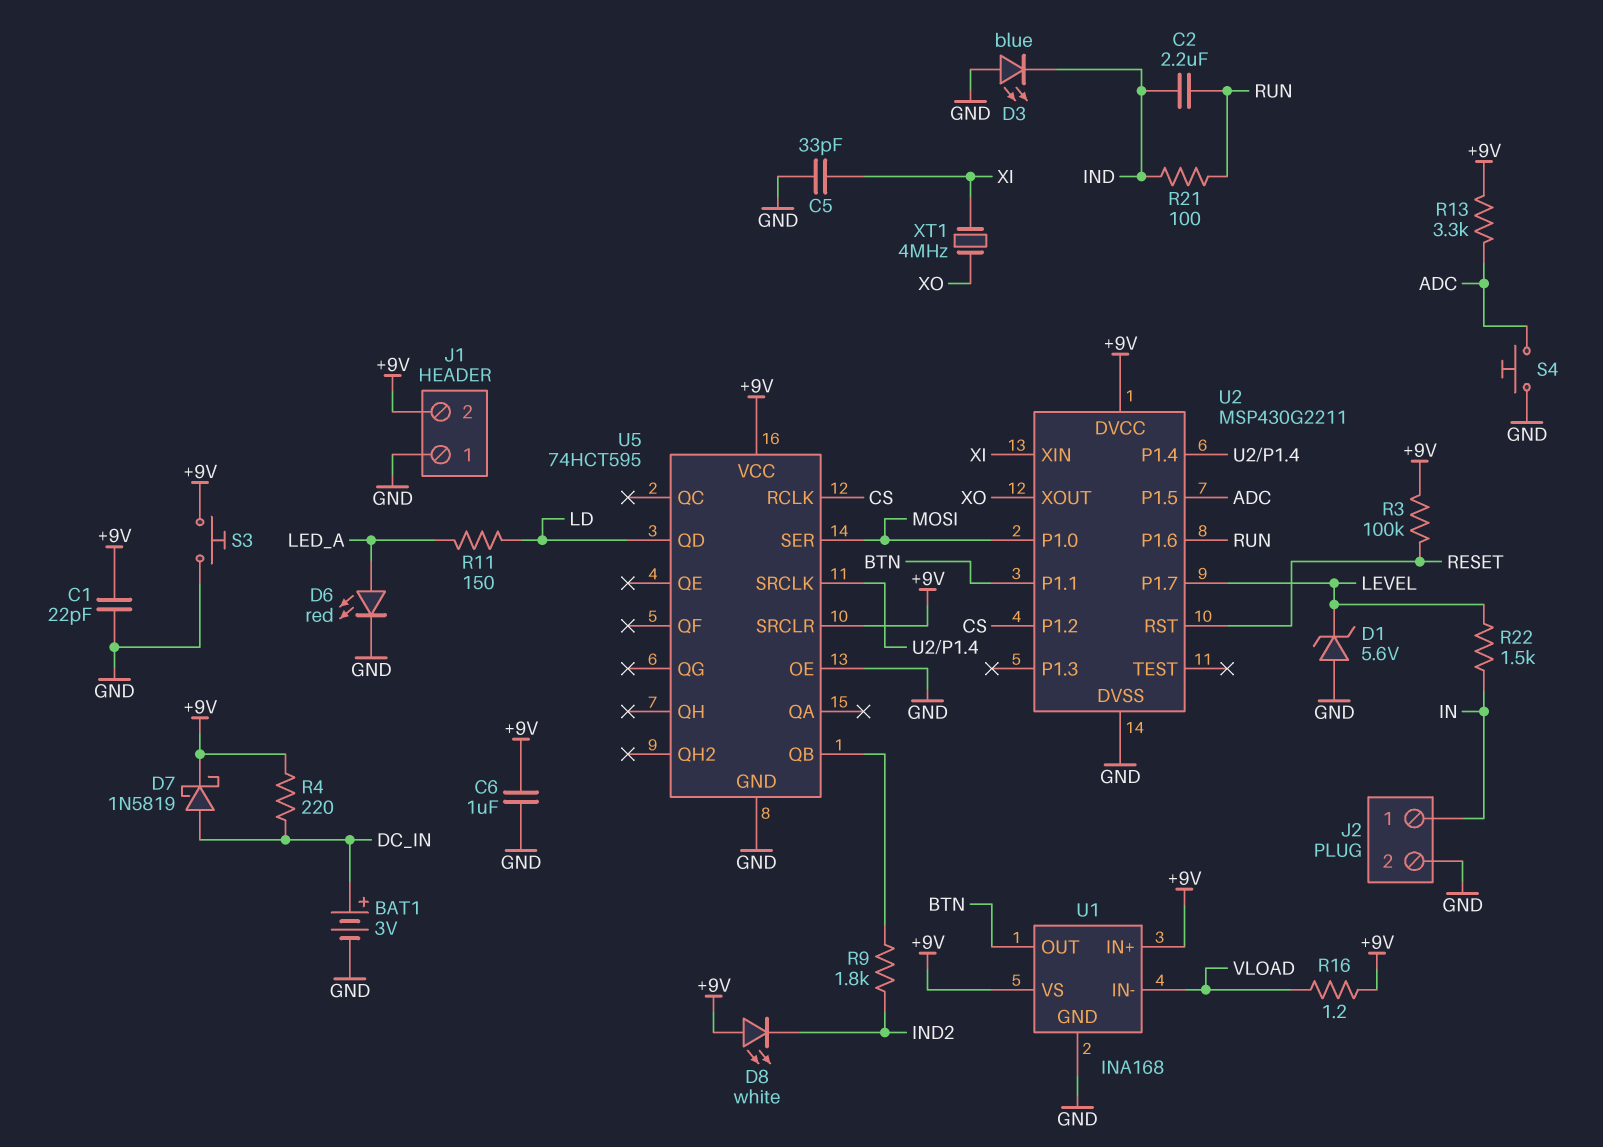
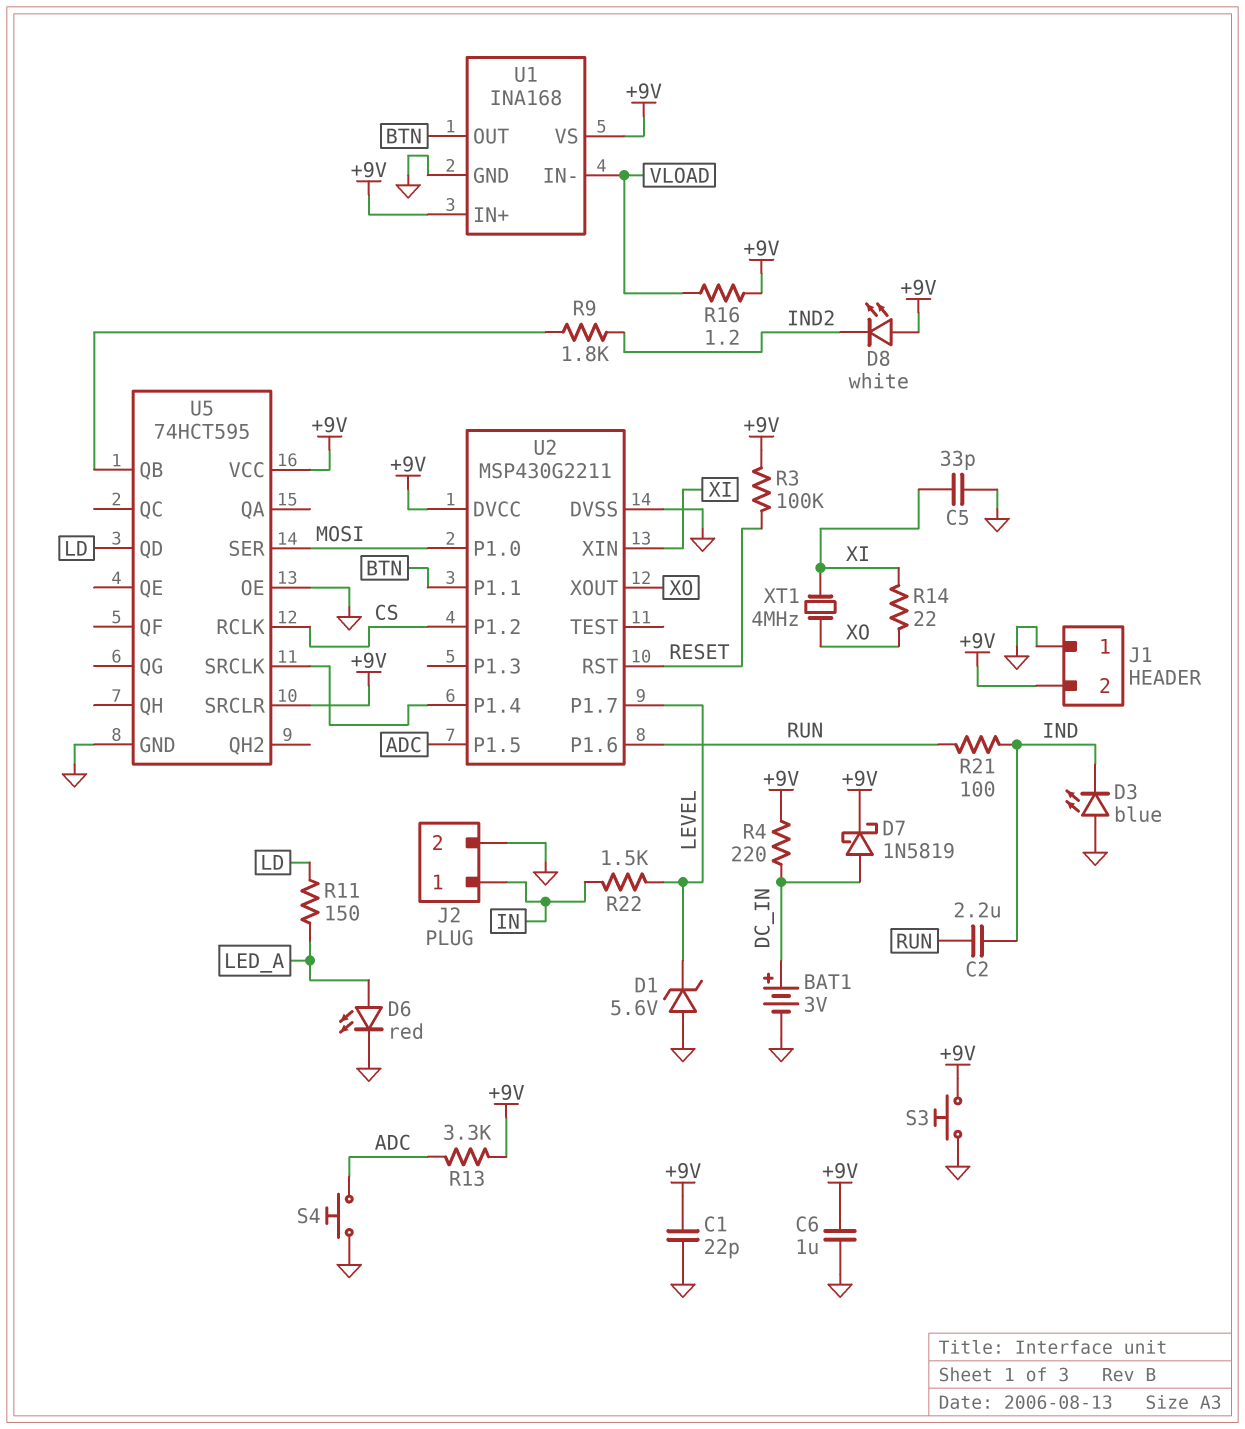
R14: none -> 22 (XI, XO)

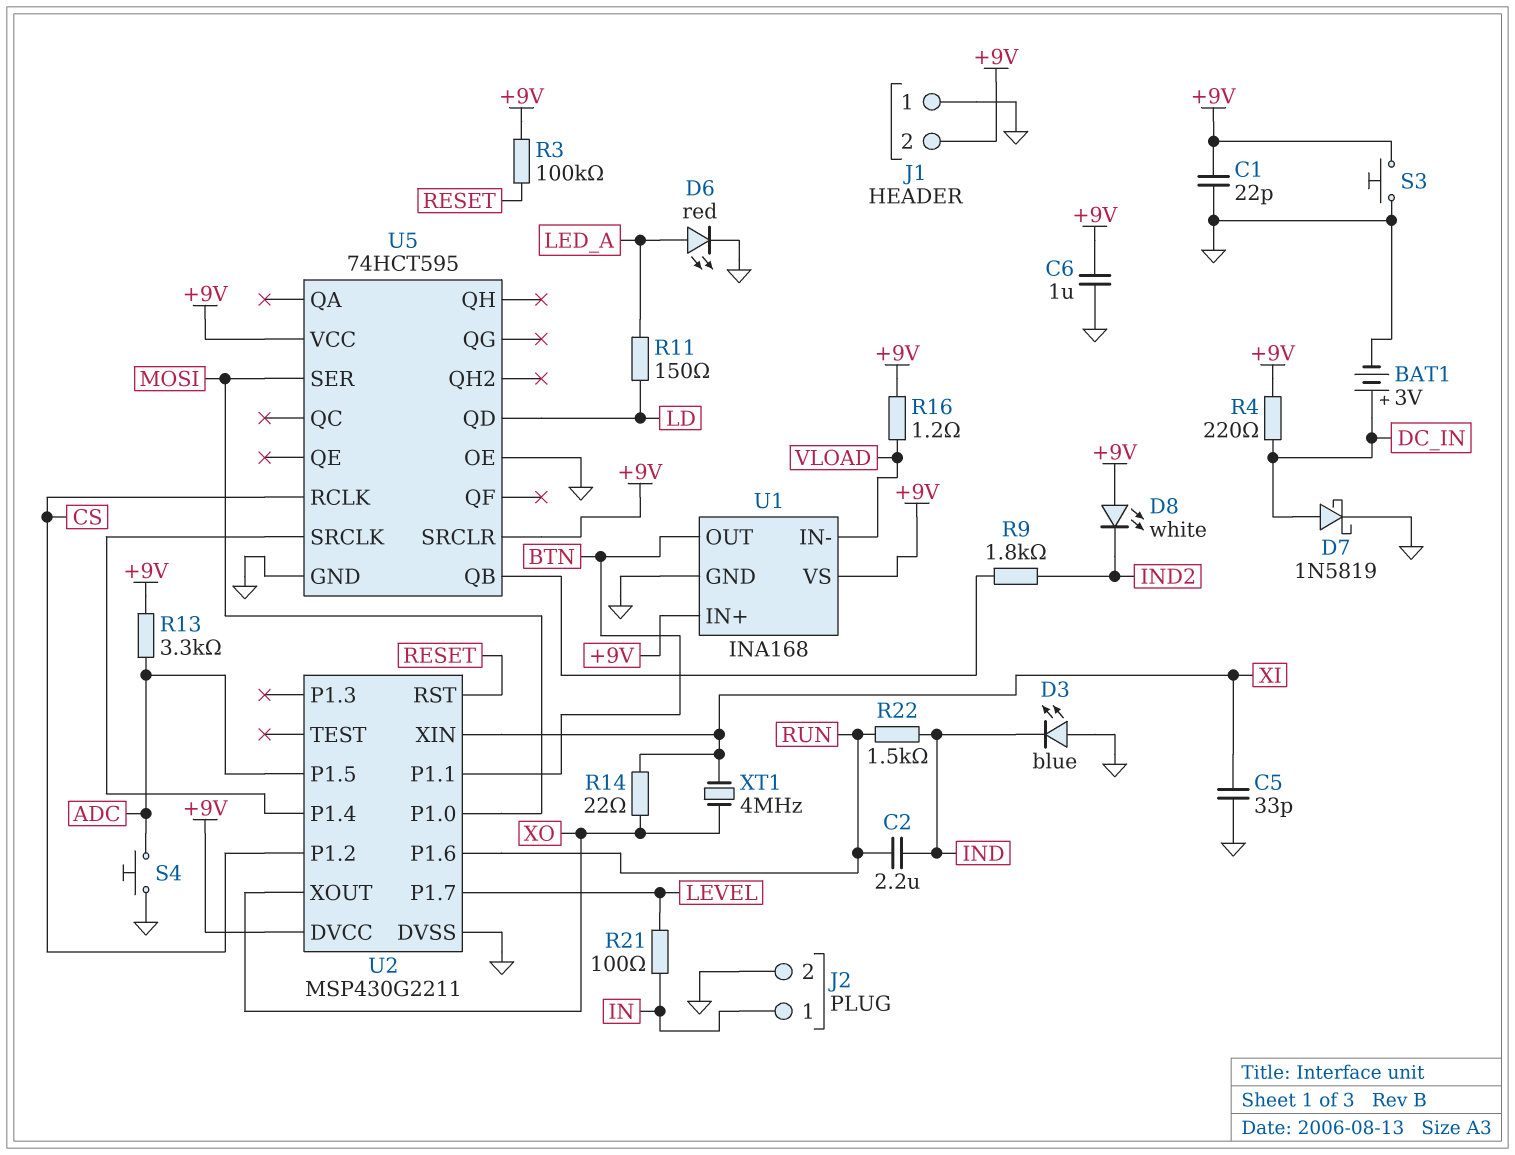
D1: zener 5.6V (A GND, K LEVEL) -> none
D7: schottky 1N5819 (A DC_IN, K +9V) -> schottky 1N5819 (A DC_IN, K GND)
R21: 100 (IND, RUN) -> 100 (IN, LEVEL)
R22: 1.5k (IN, LEVEL) -> 1.5k (IND, RUN)

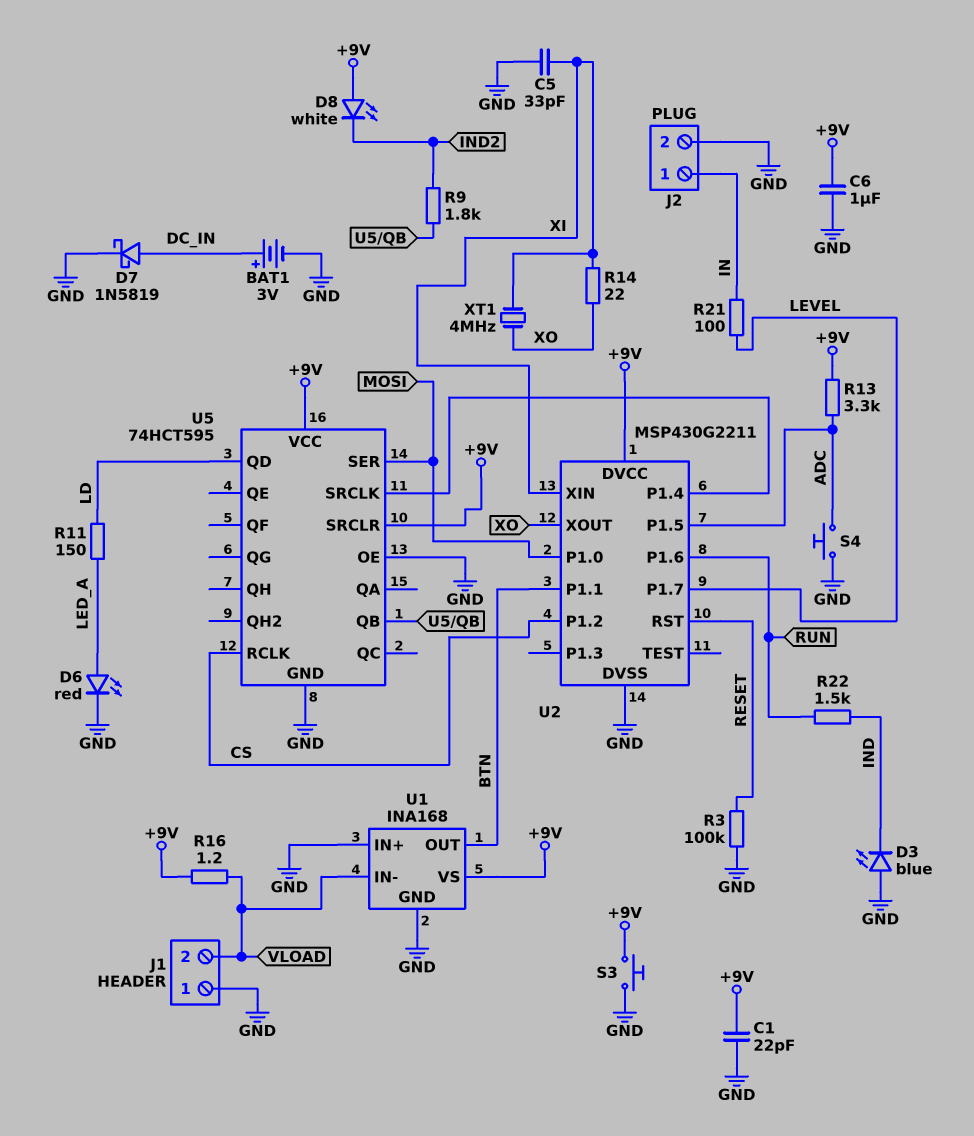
C2: 2.2uF (IND, RUN) -> none
J1 pin 2: +9V -> VLOAD
R3: 100k (+9V, RESET) -> 100k (GND, RESET)
R4: 220 (+9V, DC_IN) -> none
U1 pin IN+: +9V -> GND

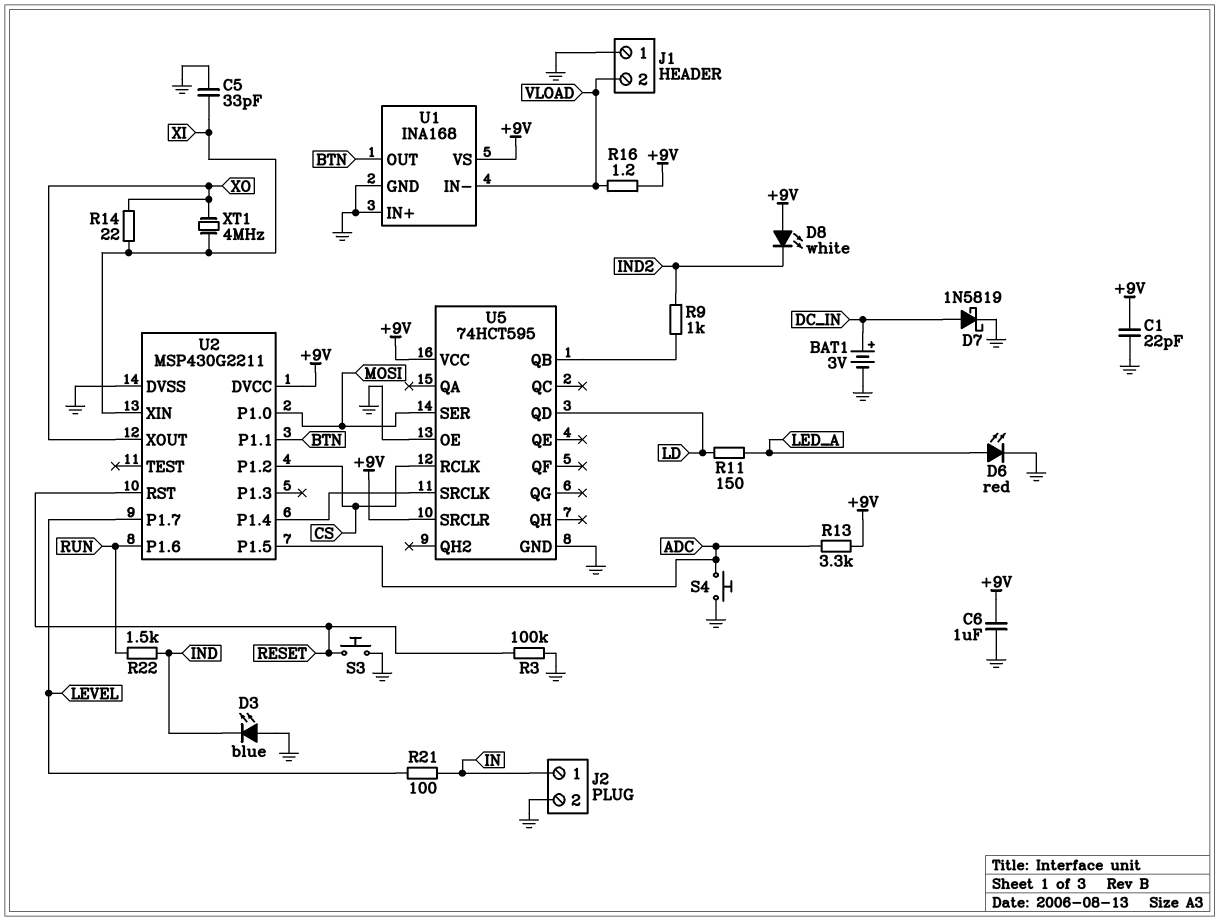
R9: 1.8k (IND2, U5/QB) -> 1k (IND2, U5/QB)
S3: button (+9V, GND) -> button (GND, RESET)

